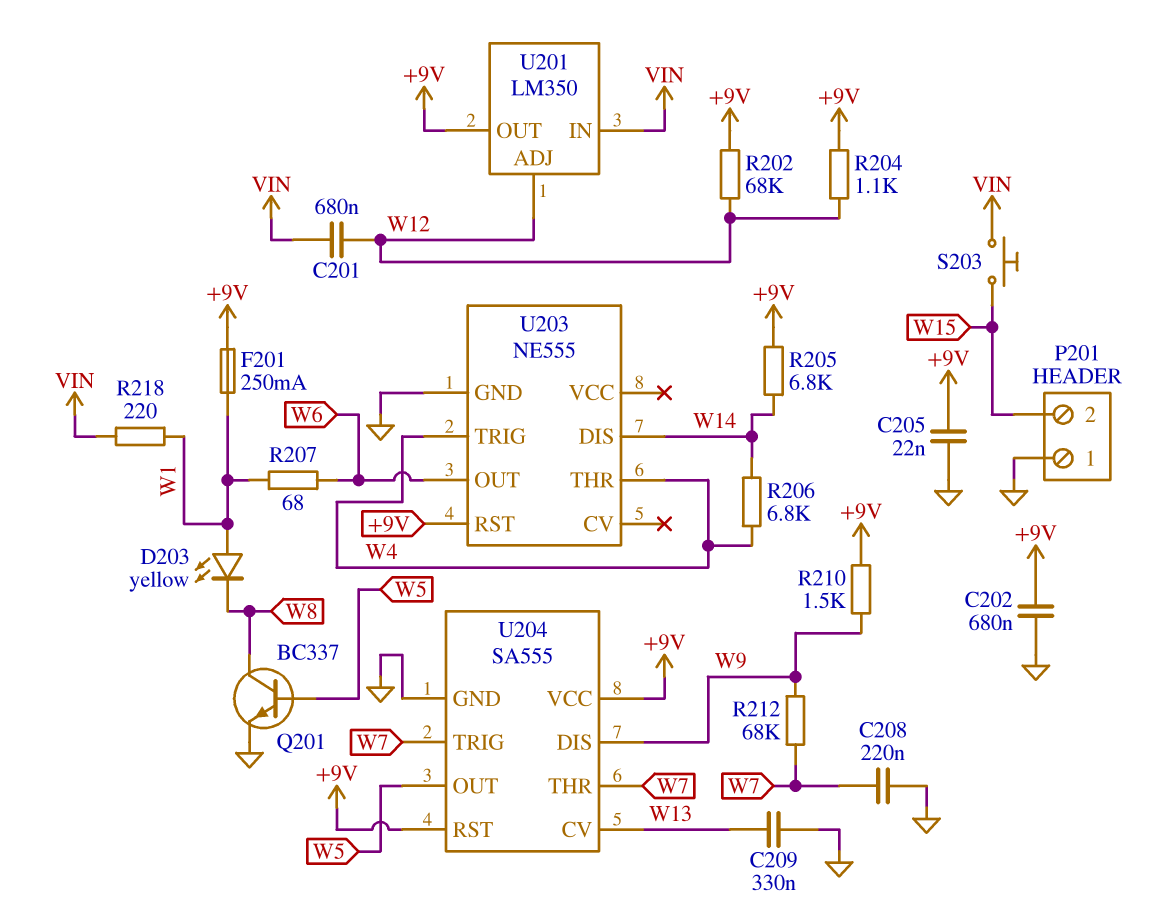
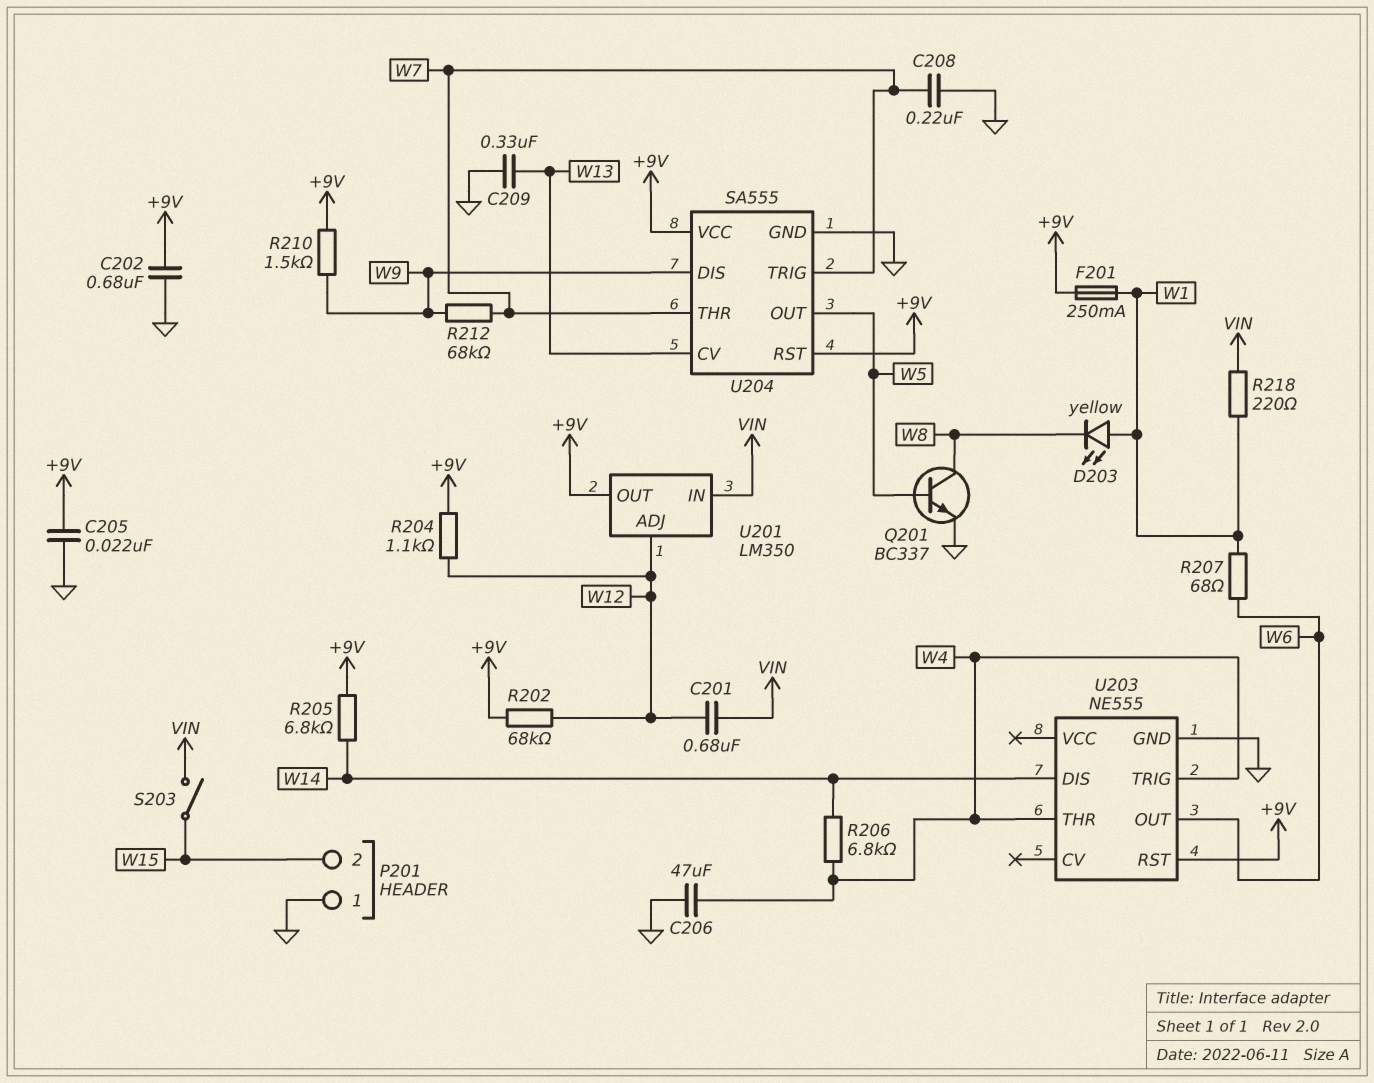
C206: none -> 47uF (GND, W4)
S203: button (VIN, W15) -> switch (VIN, W15)

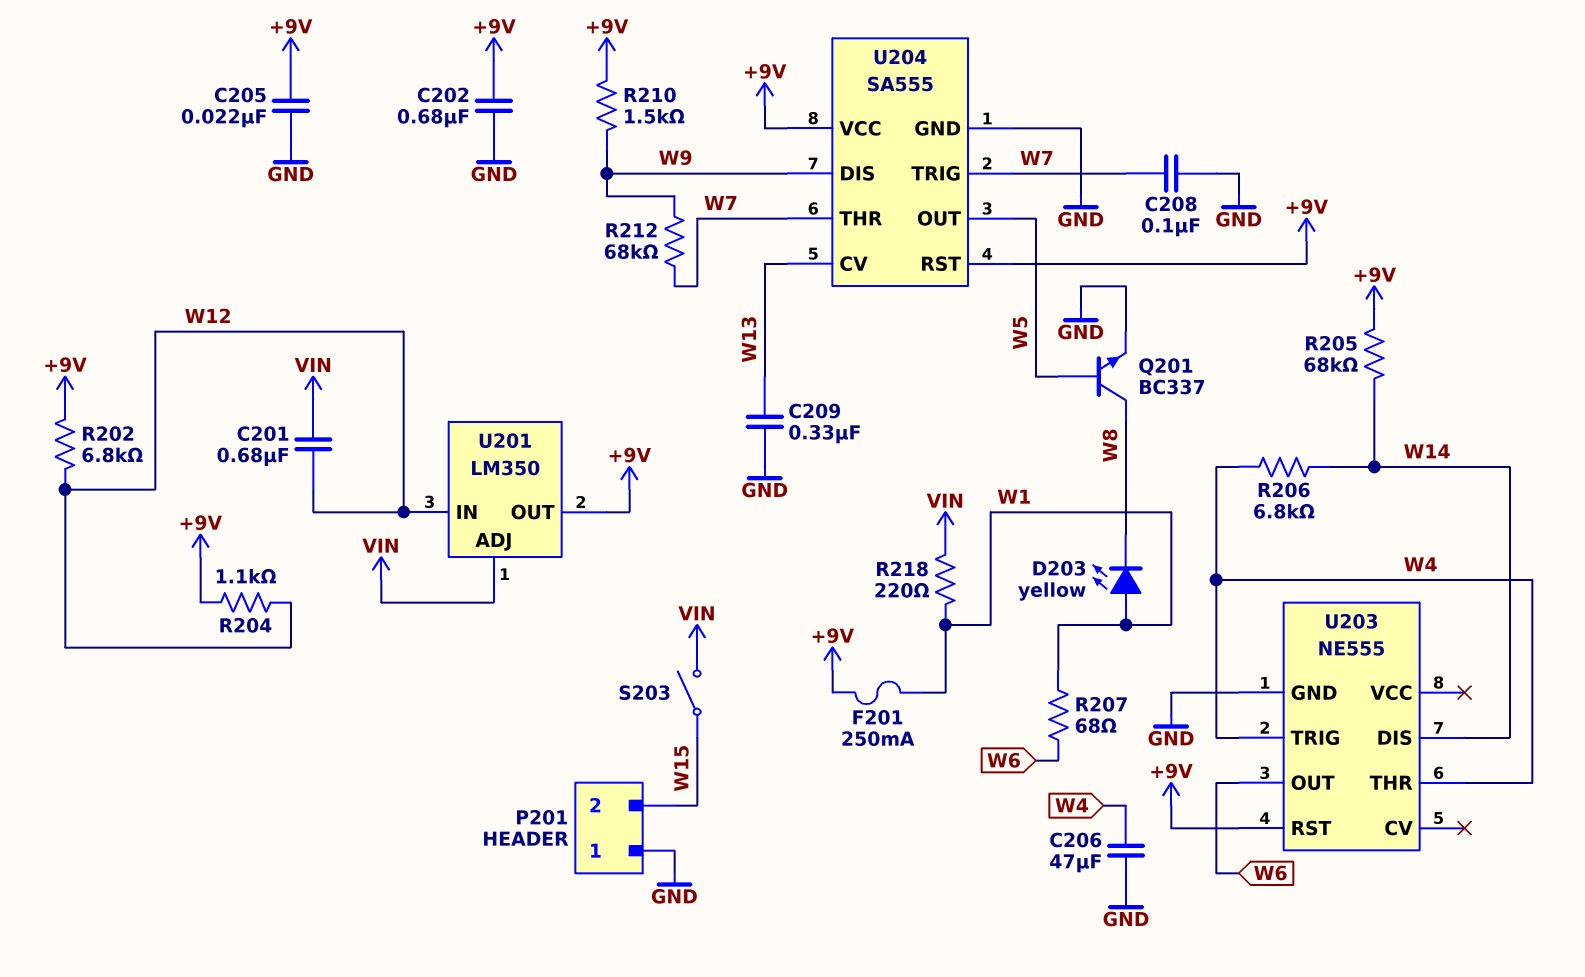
C208: 220nF (GND, W7) -> 100nF (GND, W7)
R202: 68k (+9V, W12) -> 6.8k (+9V, W12)
R205: 6.8k (+9V, W14) -> 68k (+9V, W14)
U201 pin ADJ: W12 -> VIN
U201 pin IN: VIN -> W12

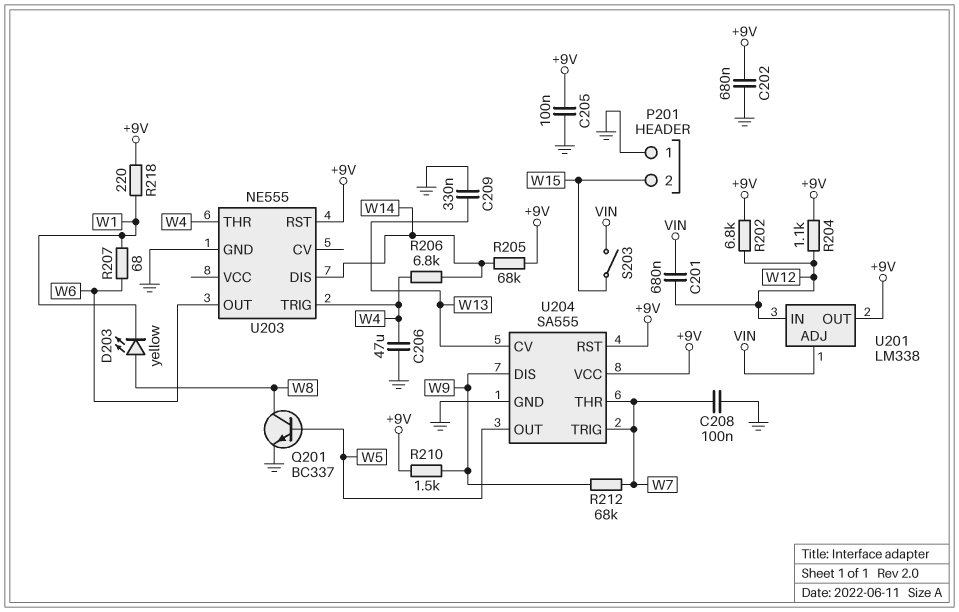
C205: 22nF (+9V, GND) -> 100nF (+9V, GND)
D203: LED yellow (A W1, K W8) -> LED yellow (A W8, K W1)
F201: 250mA (+9V, W1) -> none
R218: 220 (VIN, W1) -> 220 (+9V, W1)
U201: LM350 -> LM338

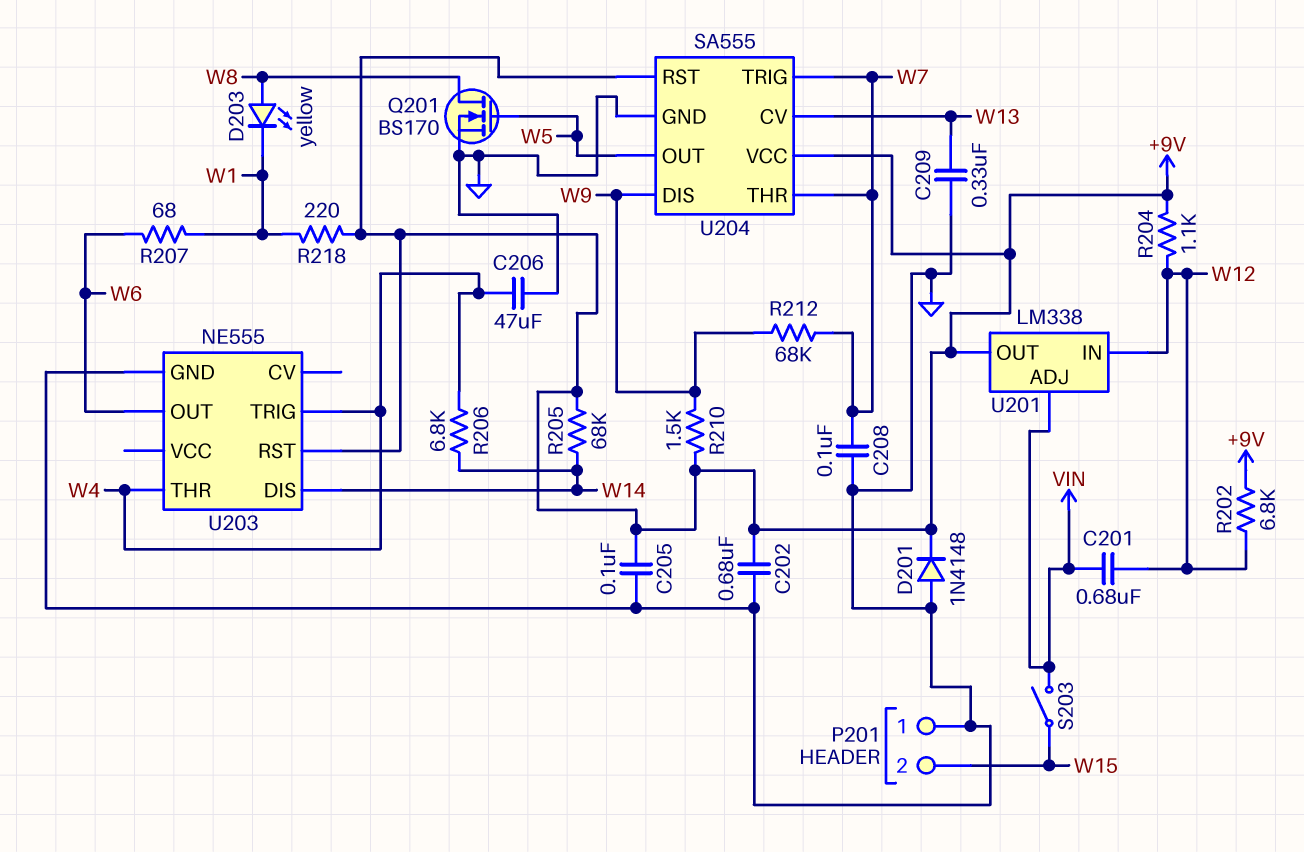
D201: none -> diode 1N4148 (A GND, K +9V)
Q201: NPN BC337 (B W5, C W8, E GND) -> NMOS BS170 (G W5, D W8, S GND)

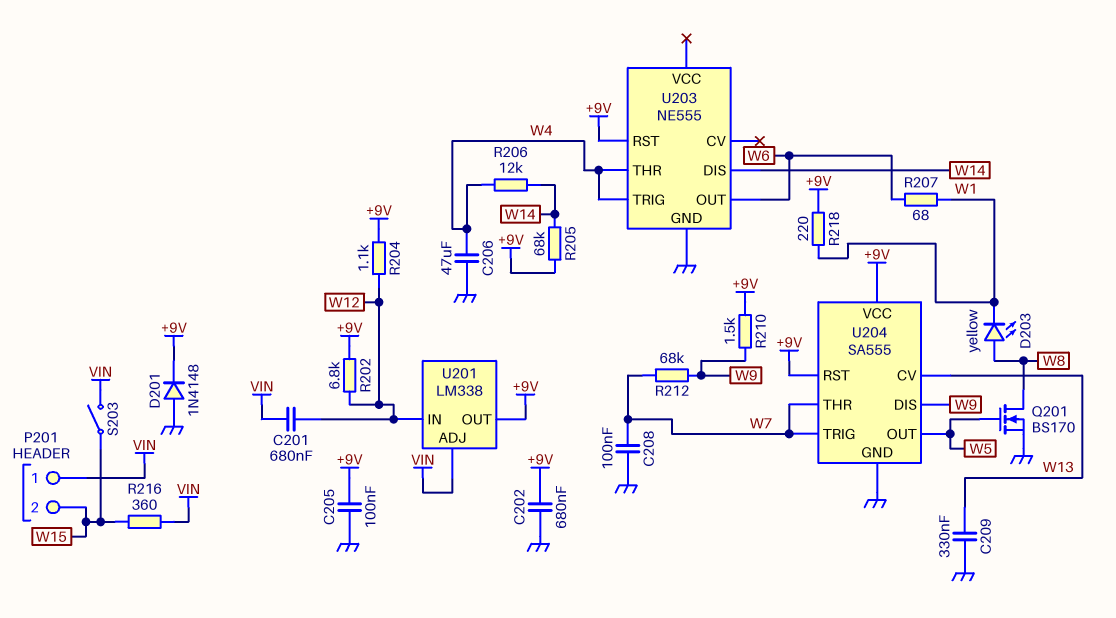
P201 pin 1: GND -> VIN
R206: 6.8k (W4, W14) -> 12k (W4, W14)
R216: none -> 360 (VIN, W15)

